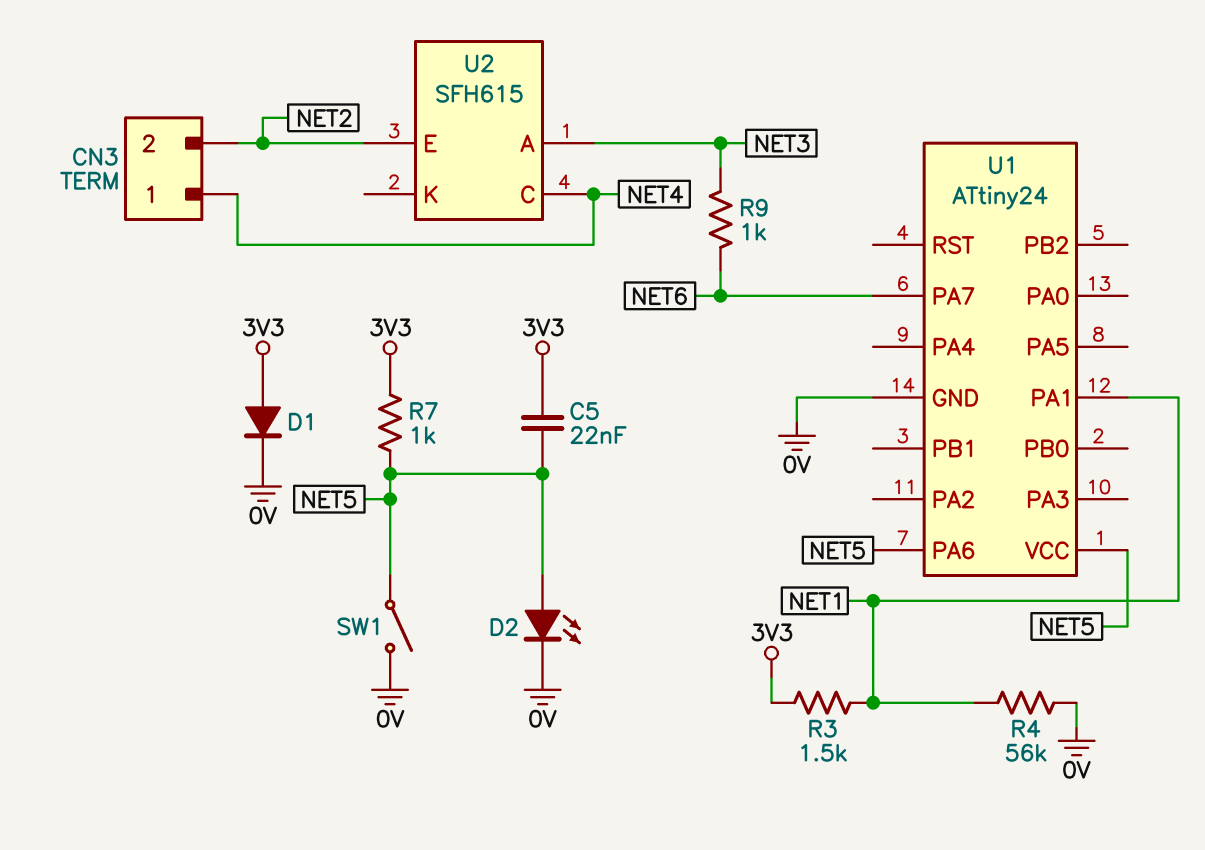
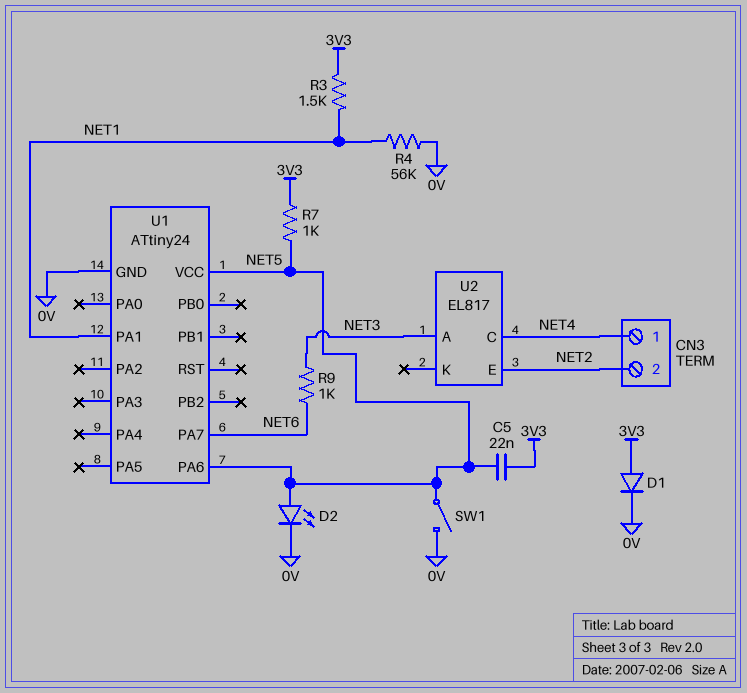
U2: SFH615 -> EL817

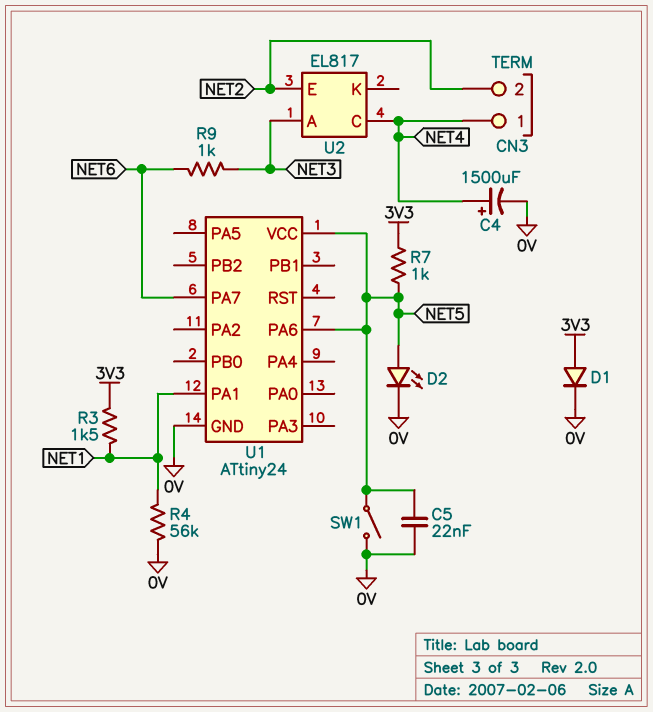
C4: none -> 1500uF (plus NET4, minus 0V)
C5: 22nF (3V3, NET5) -> 22nF (0V, NET5)

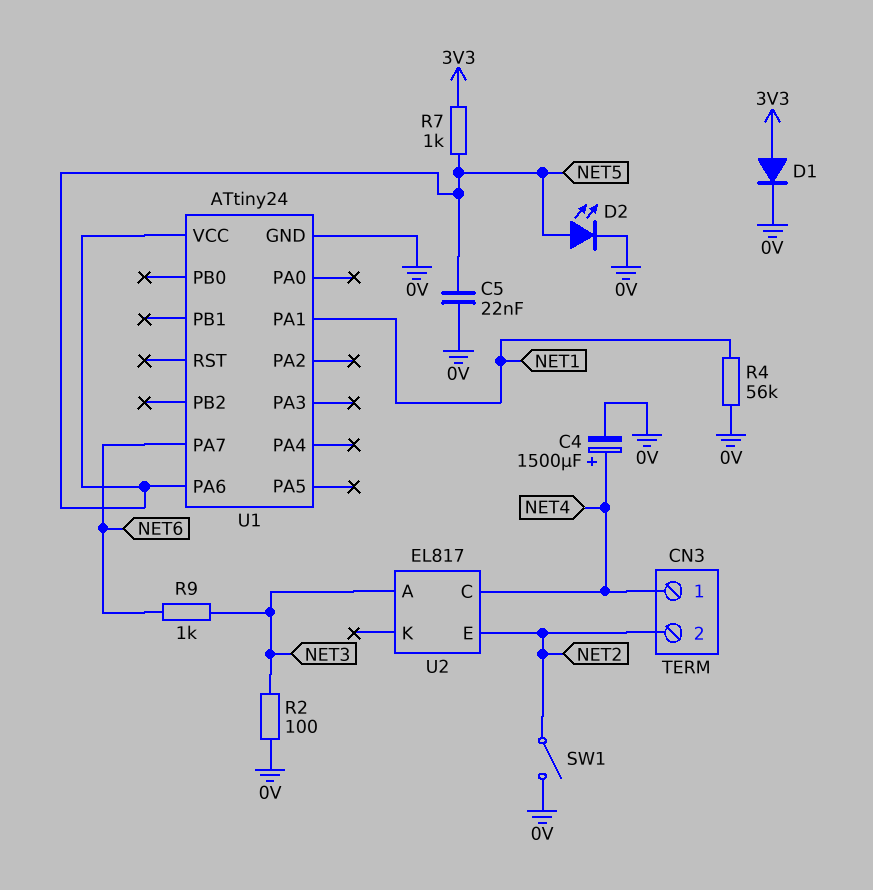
R2: none -> 100 (0V, NET3)
R3: 1.5k (3V3, NET1) -> none
SW1: switch (0V, NET5) -> switch (0V, NET2)

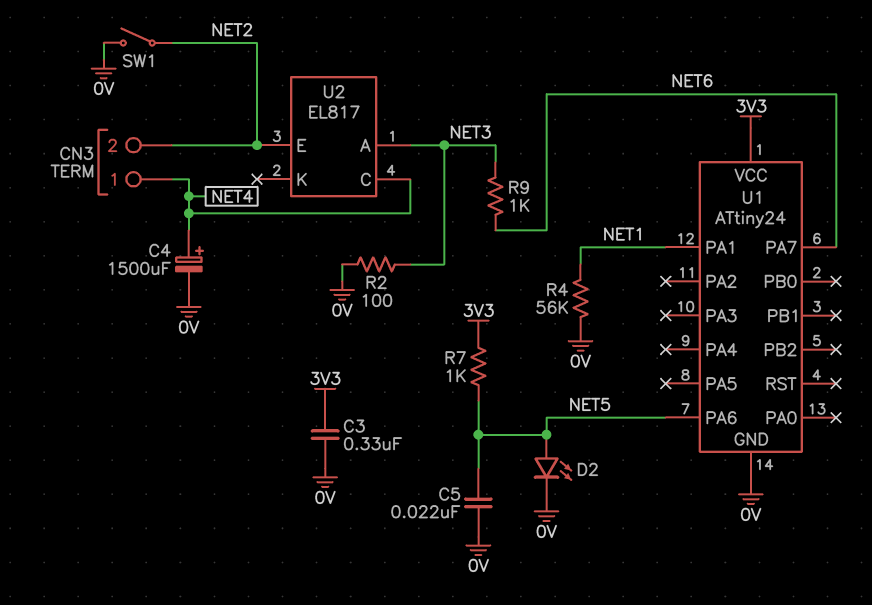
C3: none -> 330nF (0V, 3V3)
D1: diode (A 3V3, K 0V) -> none
U1 pin VCC: NET5 -> 3V3

